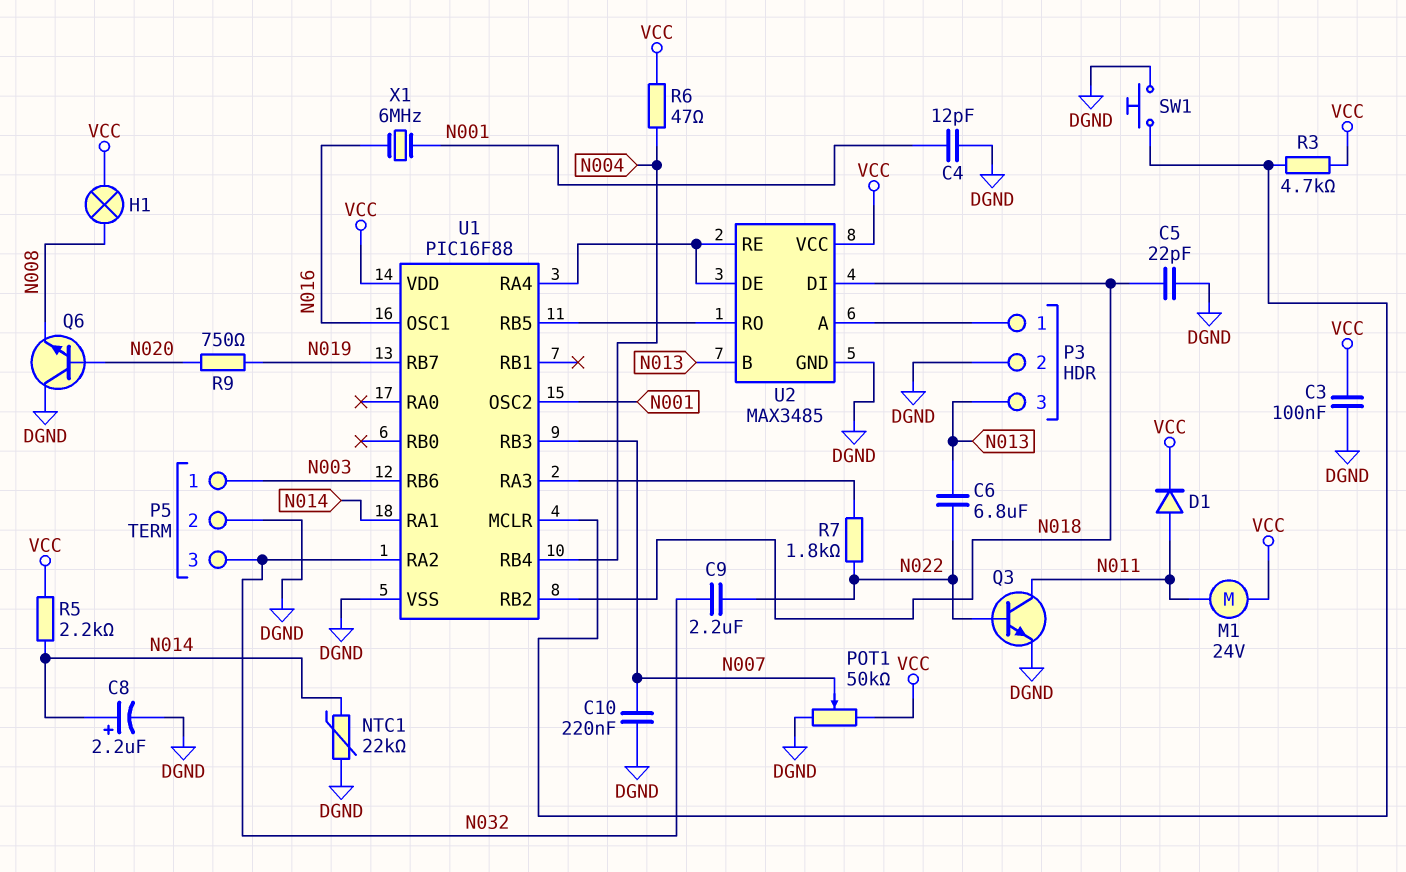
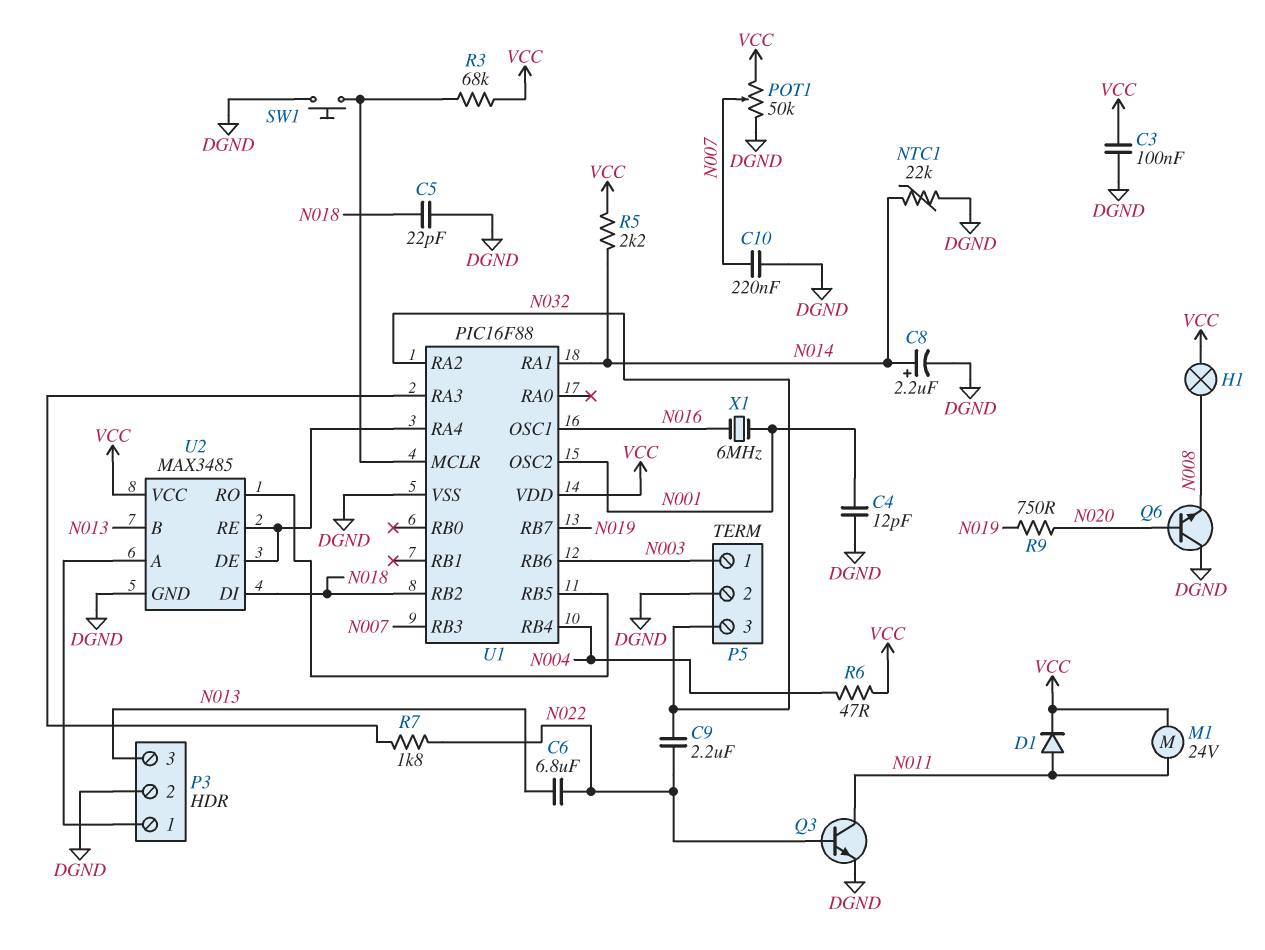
R3: 4.7k (U1/MCLR, VCC) -> 68k (U1/MCLR, VCC)

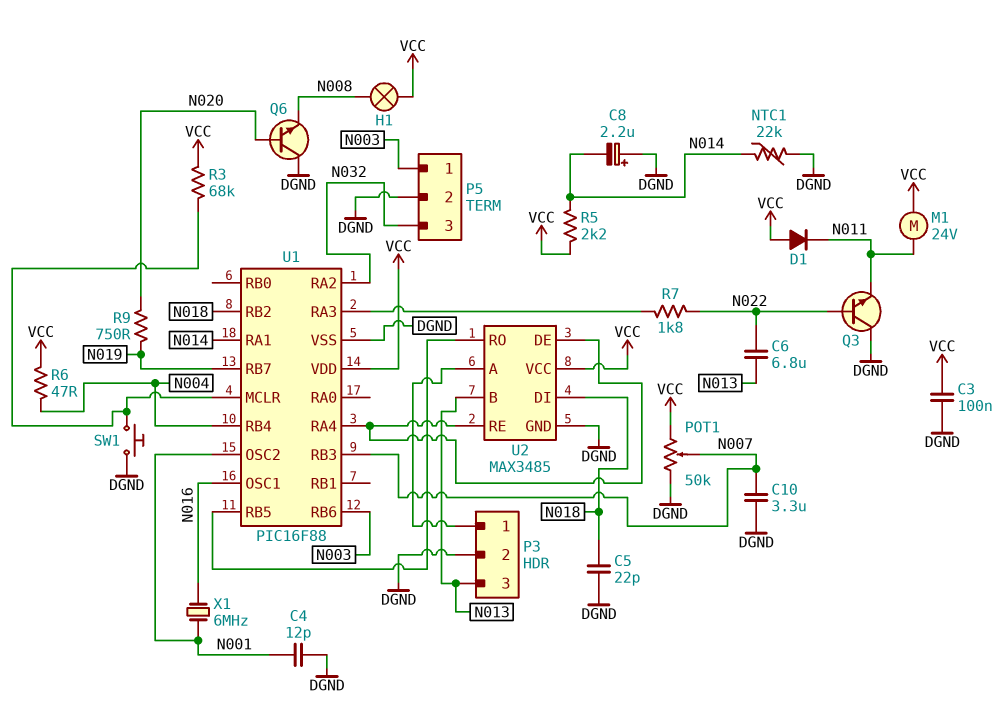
C8: 2.2uF (plus N014, minus DGND) -> 2.2uF (plus DGND, minus N014)
C9: 2.2uF (N022, N032) -> none
C10: 220nF (DGND, N007) -> 3.3uF (DGND, N007)
D1: diode (A N011, K VCC) -> diode (A VCC, K N011)
Q3: NPN (B N022, C N011, E DGND) -> NPN (B N022, C DGND, E N011)

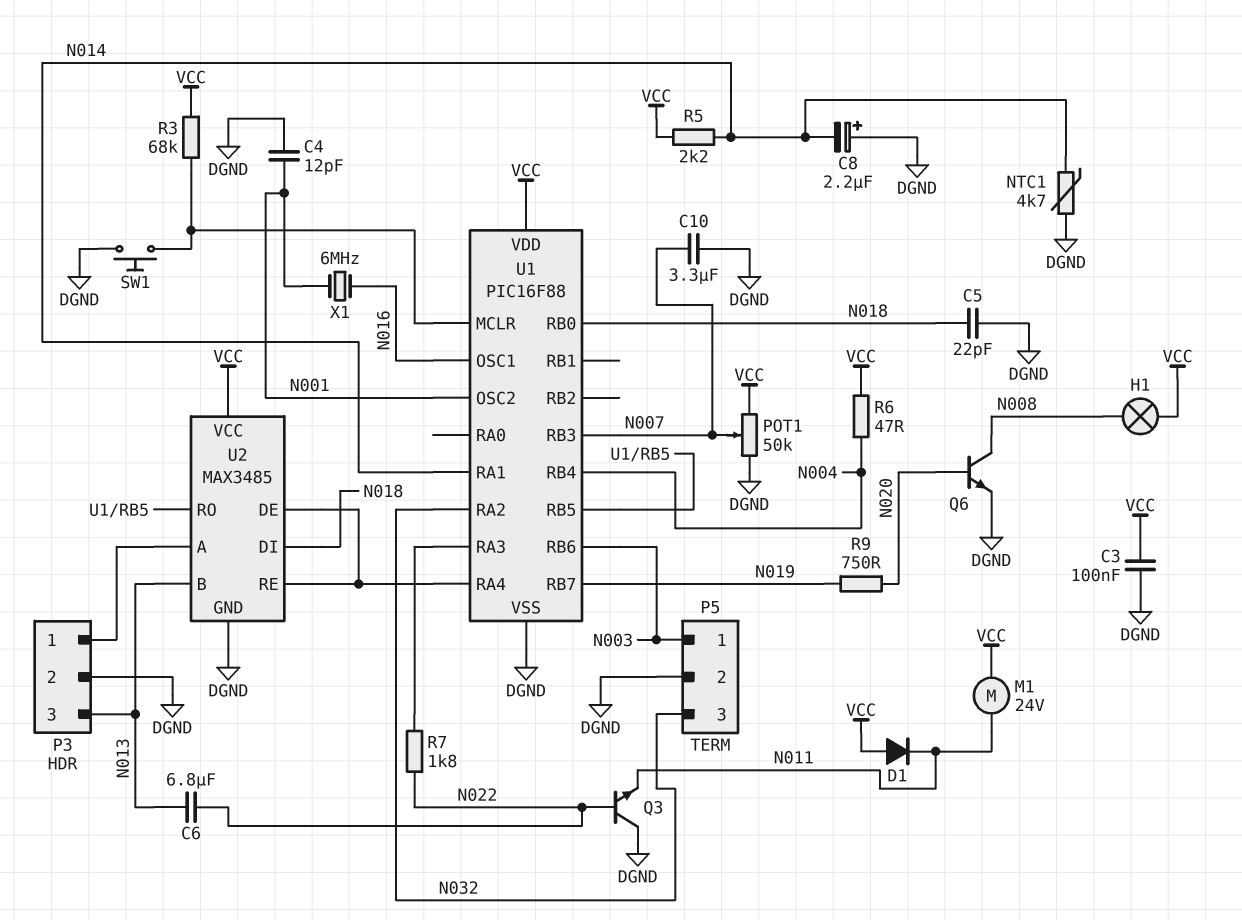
NTC1: 22k (DGND, N014) -> 4.7k (DGND, N014)
Q6: NPN (B N020, C DGND, E N008) -> NPN (B N020, C N008, E DGND)
U1 pin RB0: none -> N018
U1 pin RB2: N018 -> none

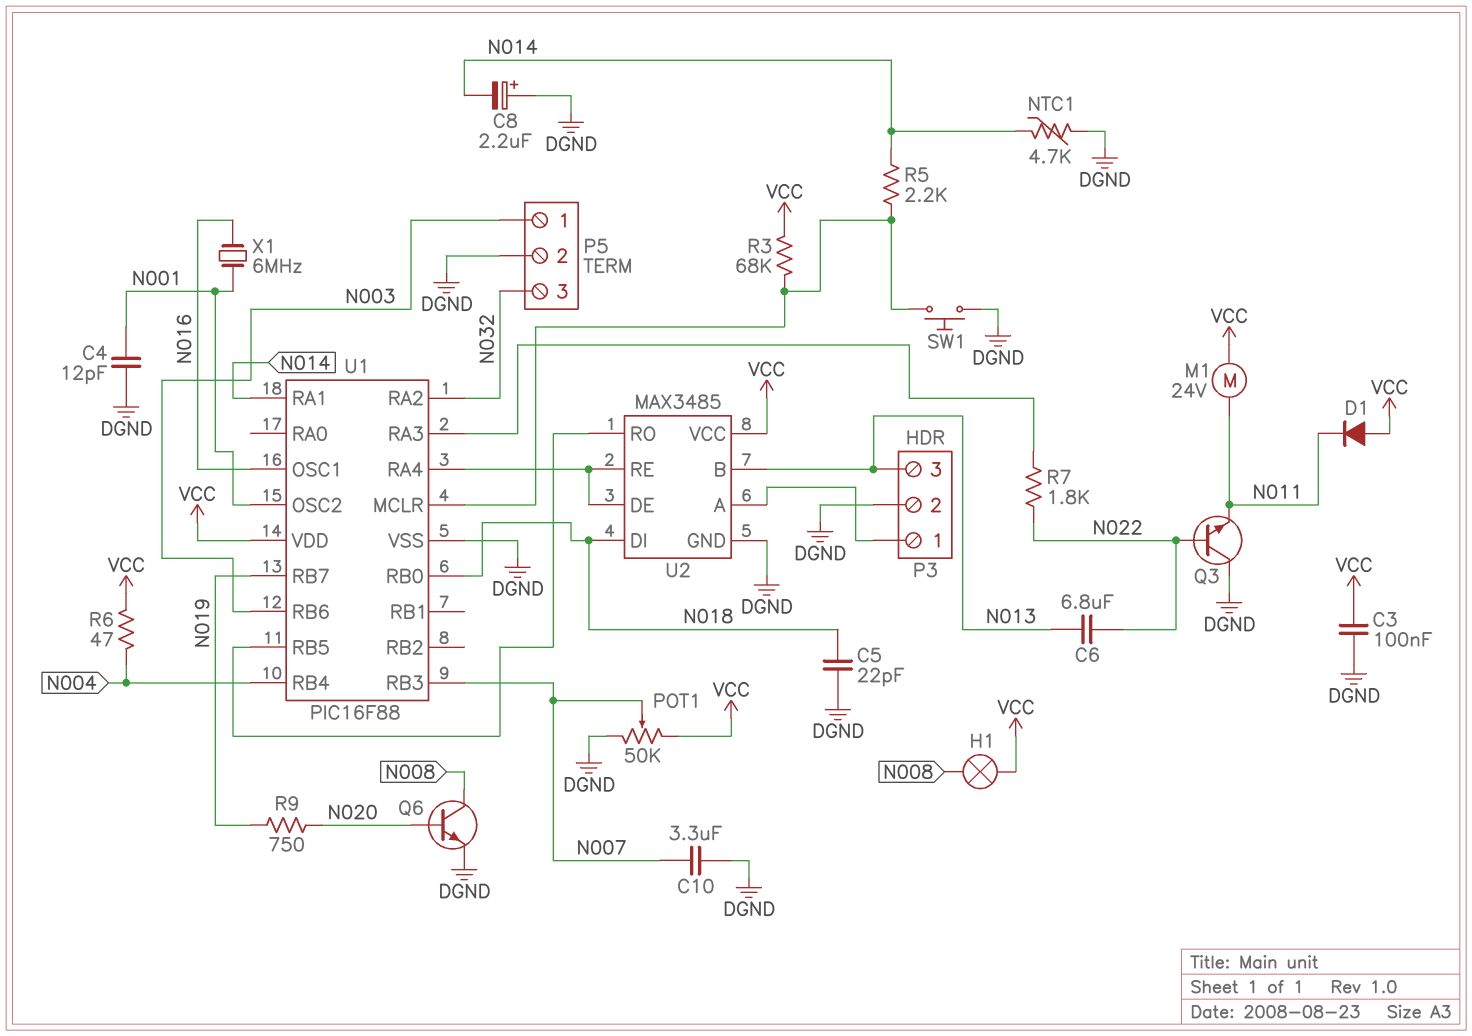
R5: 2.2k (N014, VCC) -> 2.2k (N014, U1/MCLR)

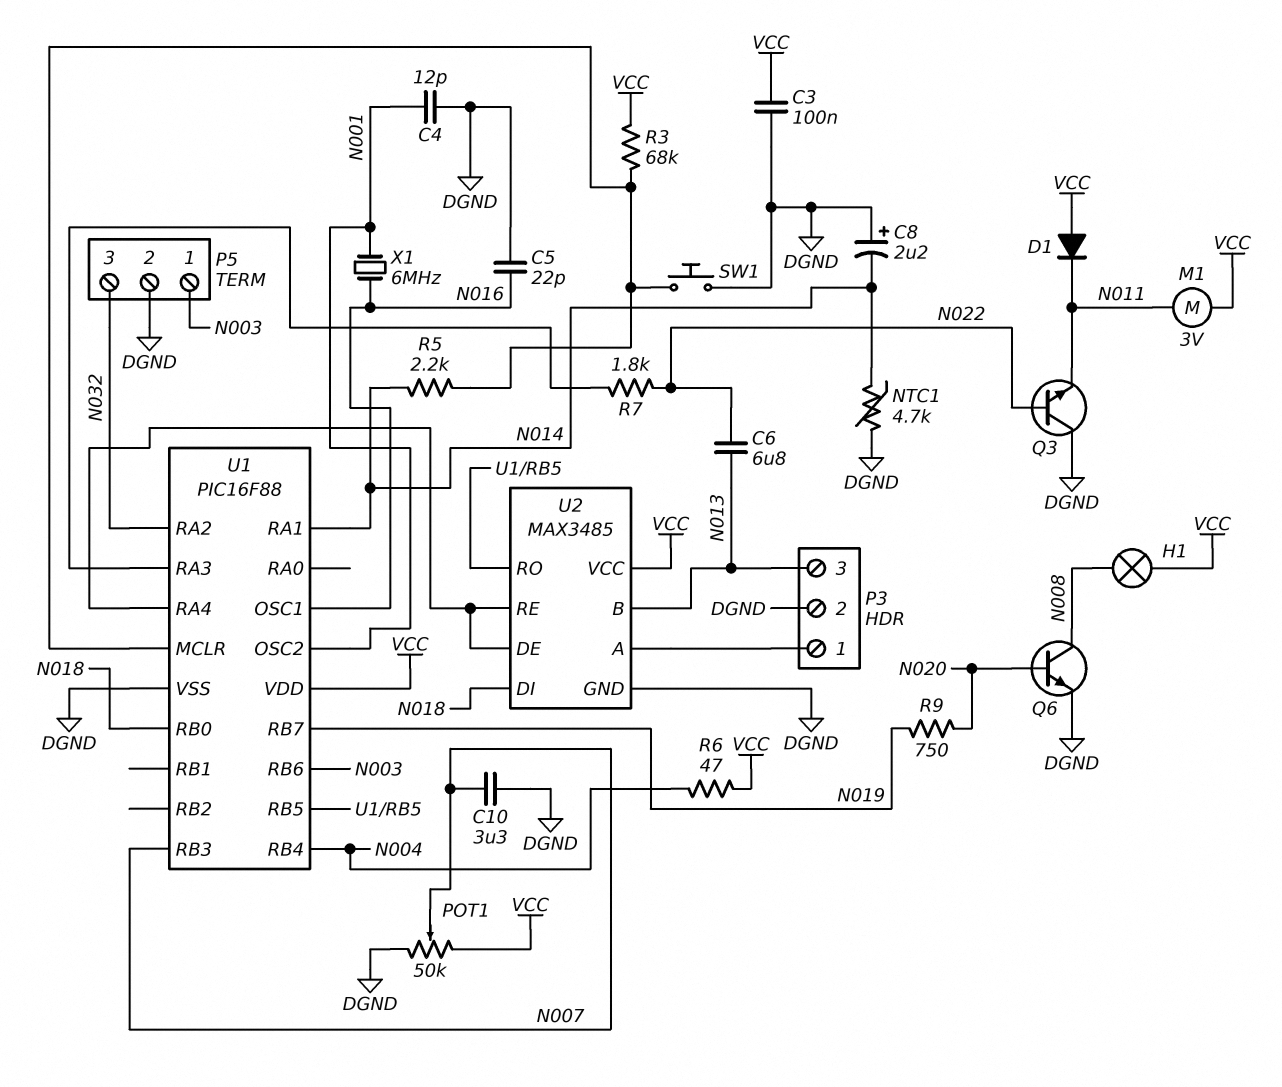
C5: 22pF (DGND, N018) -> 22pF (DGND, N016)
M1: motor 24V (N011, VCC) -> motor 3V (N011, VCC)

